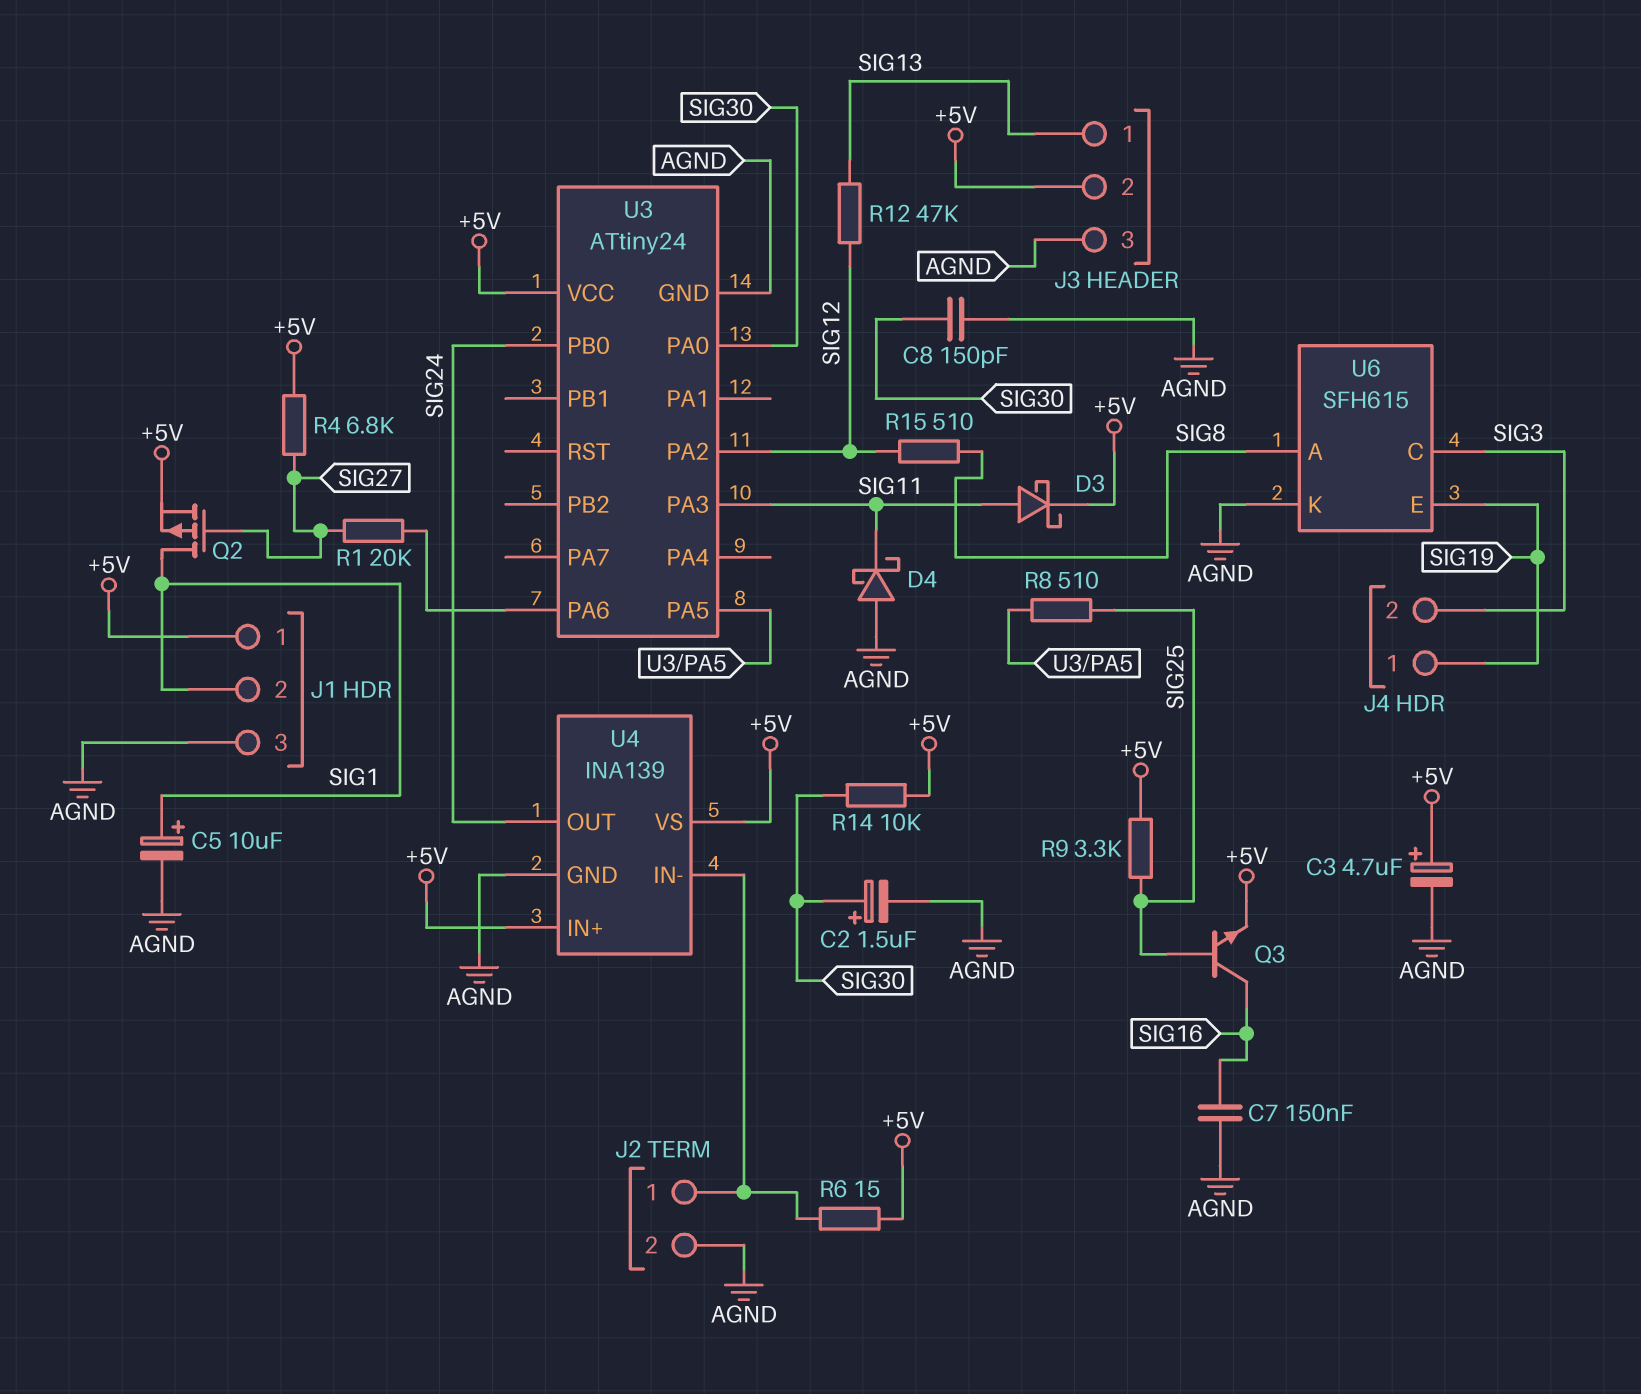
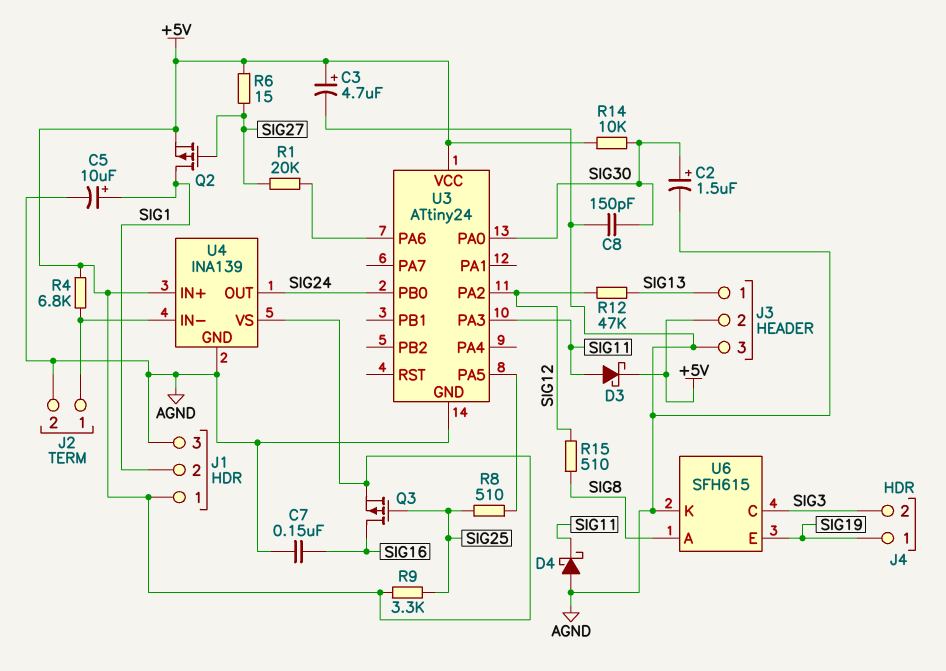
Q3: NPN (B SIG25, C SIG16, E +5V) -> PMOS (G SIG25, D SIG16, S +5V)
R4: 6.8k (+5V, SIG27) -> 6.8k (+5V, J2/1)
R6: 15 (+5V, J2/1) -> 15 (+5V, SIG27)

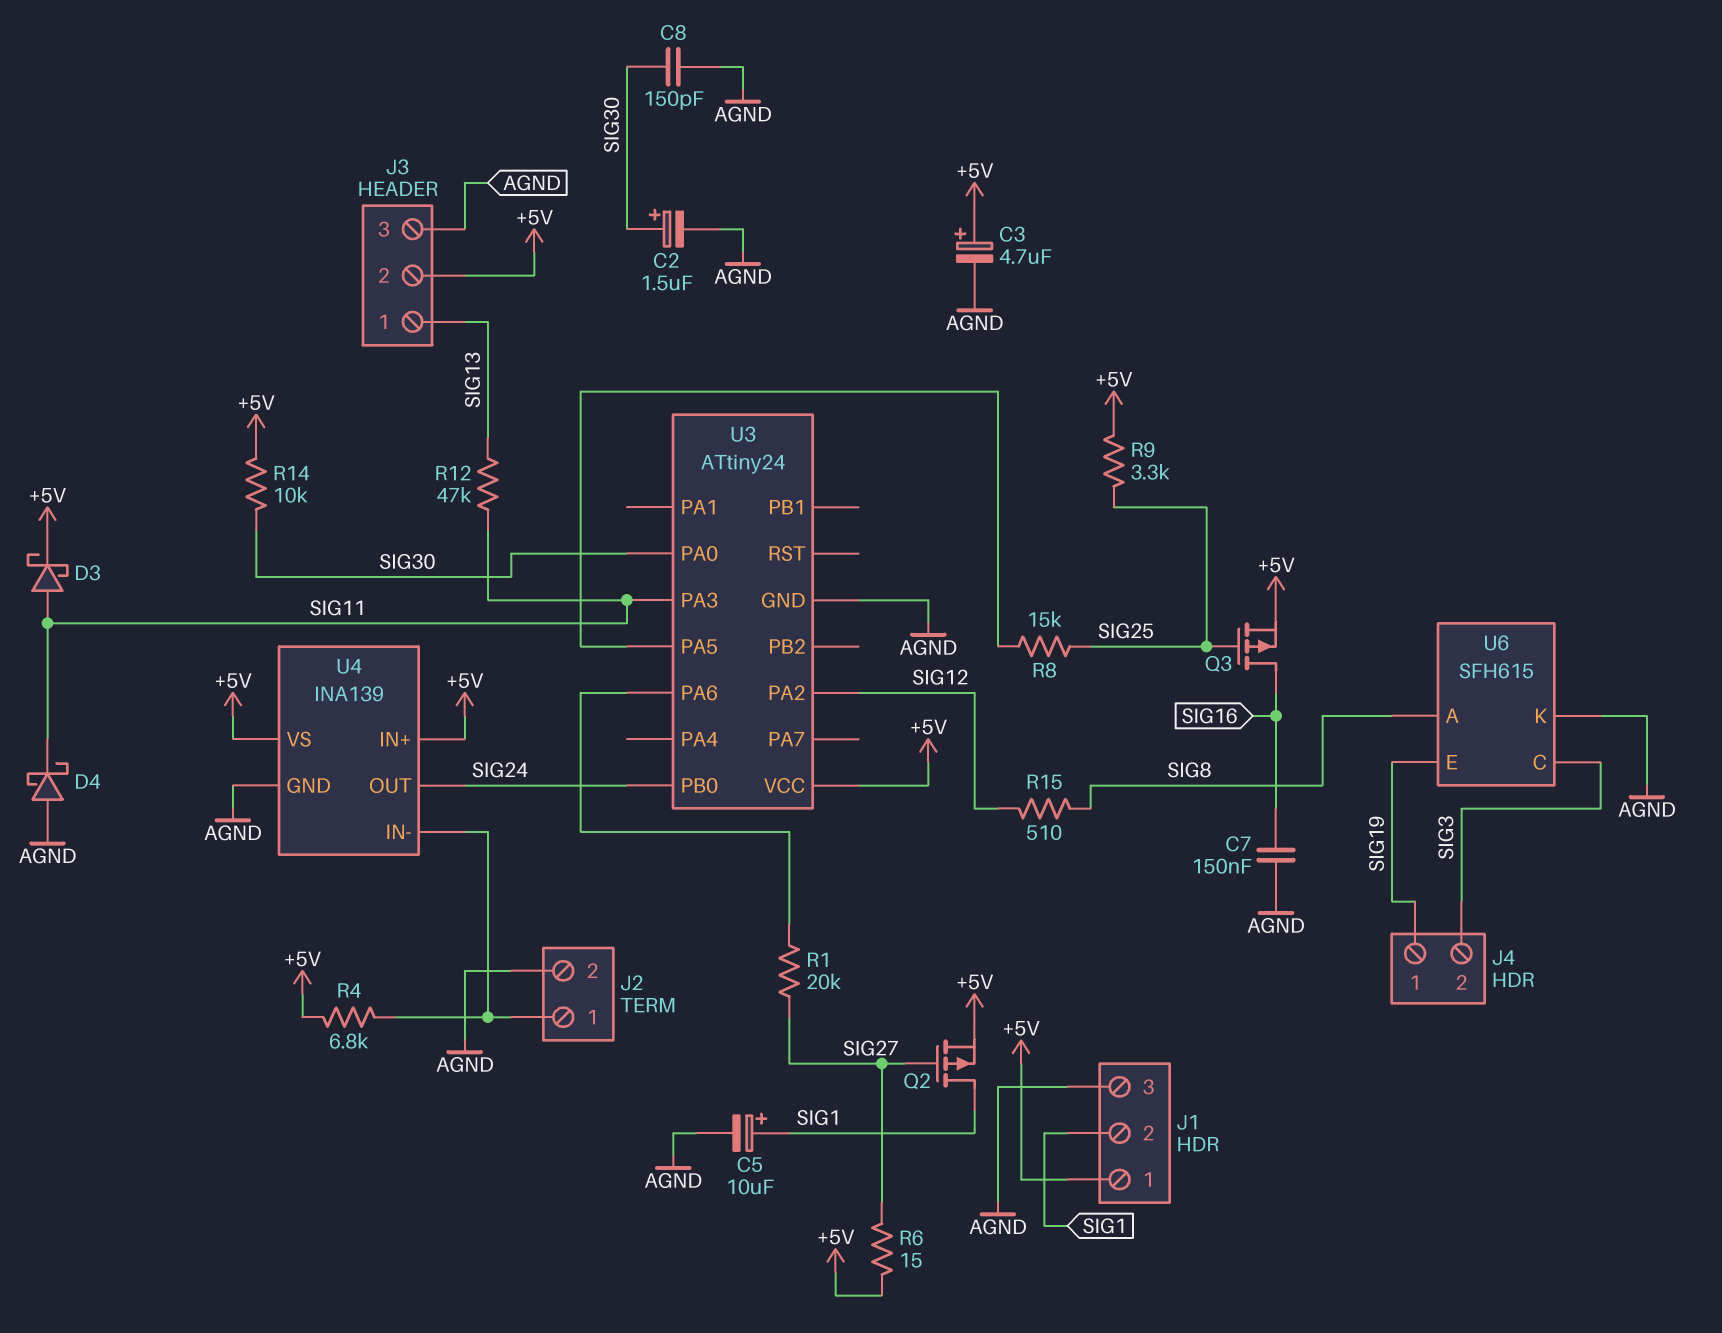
R8: 510 (SIG25, U3/PA5) -> 15k (SIG25, U3/PA5)
R12: 47k (SIG12, SIG13) -> 47k (SIG11, SIG13)

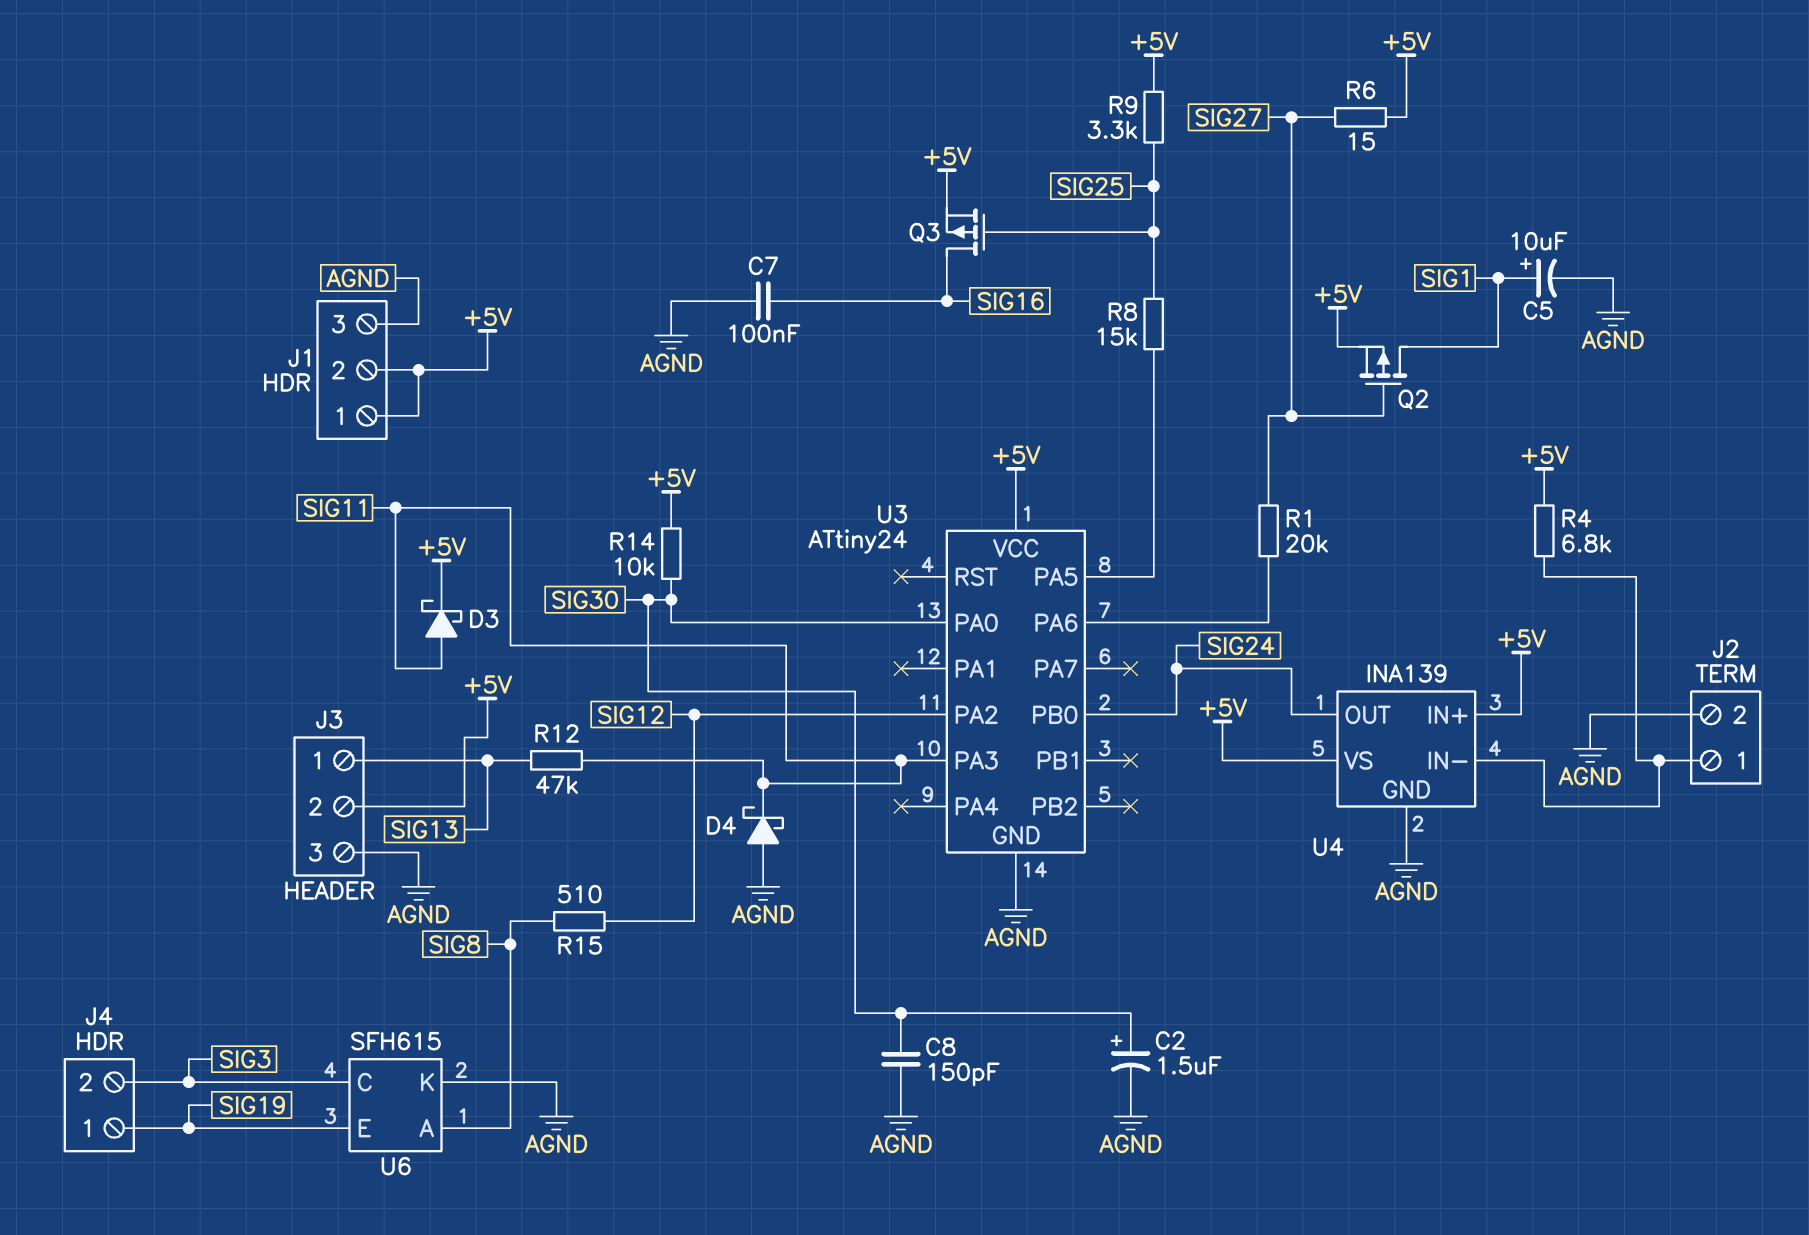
C3: 4.7uF (plus +5V, minus AGND) -> none
C7: 150nF (AGND, SIG16) -> 100nF (AGND, SIG16)
J1 pin 2: SIG1 -> +5V

